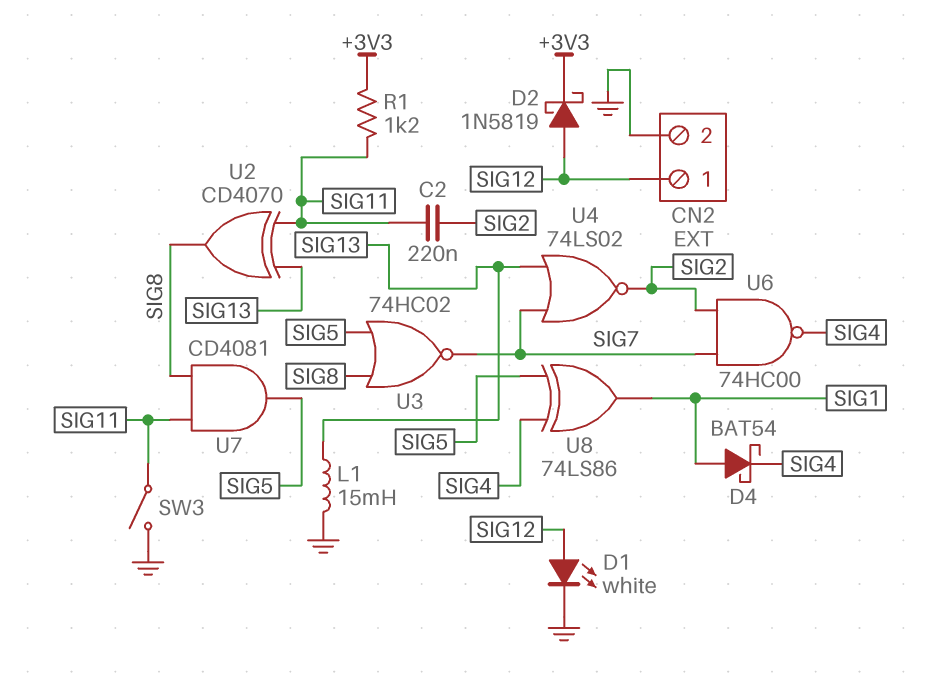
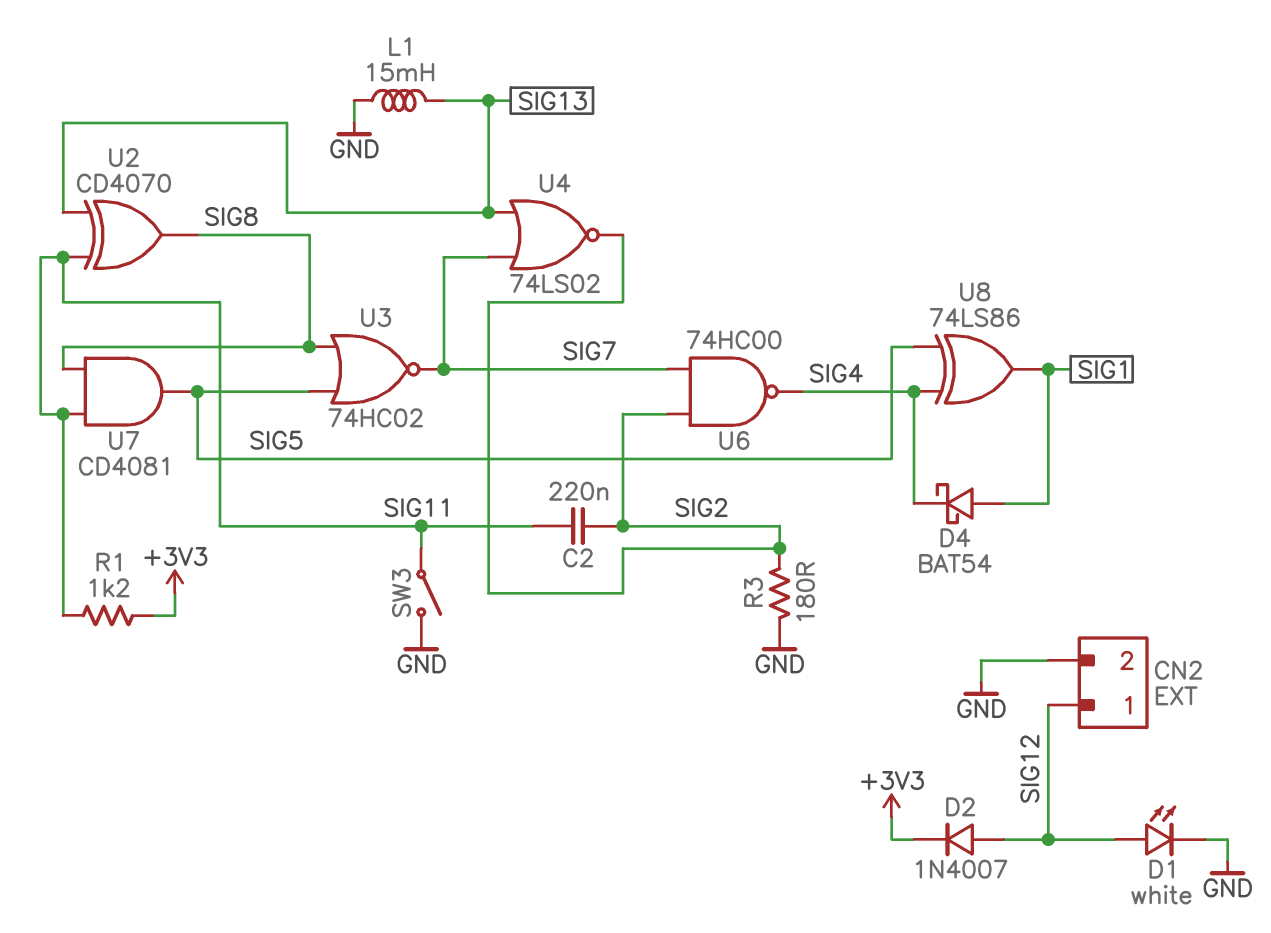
D2: schottky 1N5819 (A SIG12, K +3V3) -> diode 1N4007 (A SIG12, K +3V3)
R3: none -> 180 (GND, SIG2)

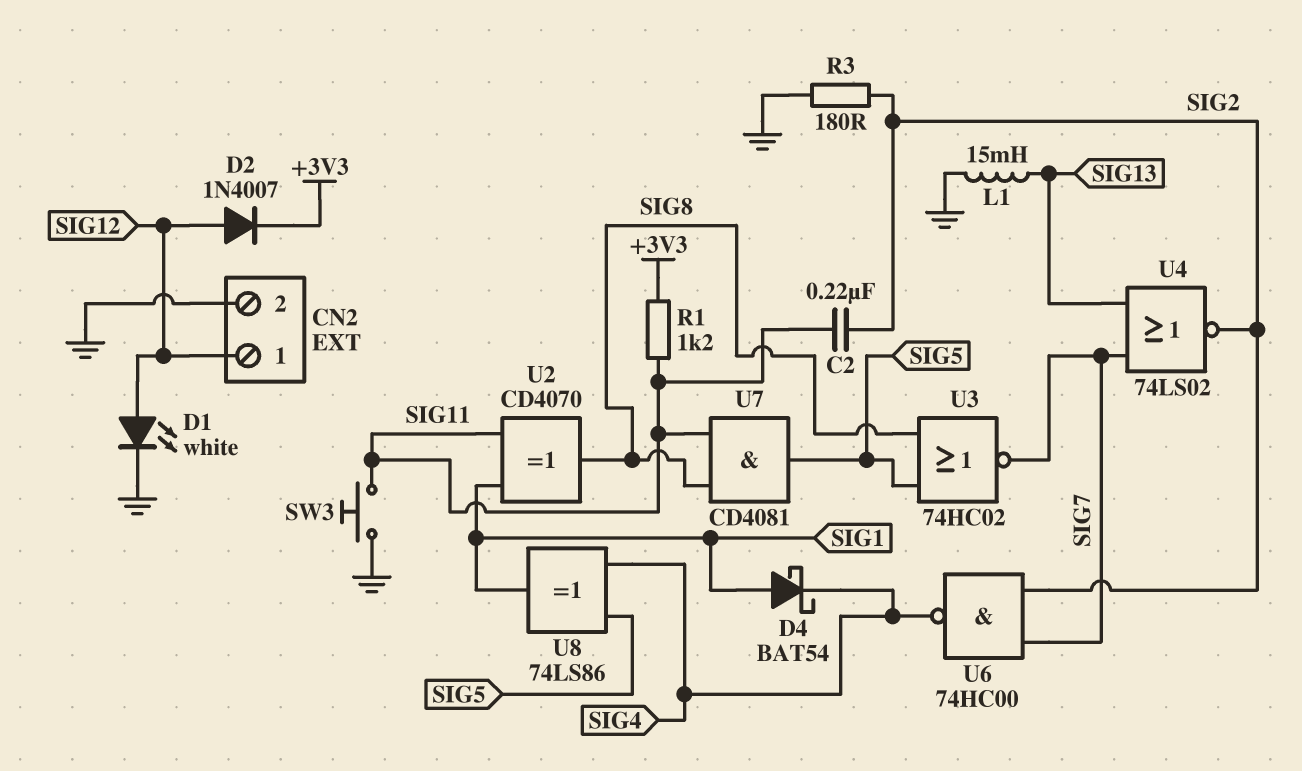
SW3: switch (GND, SIG11) -> button (GND, SIG11)
U2: XOR CD4070 (in SIG11, in SIG13, out SIG8) -> XOR CD4070 (in SIG1, in SIG11, out SIG8)

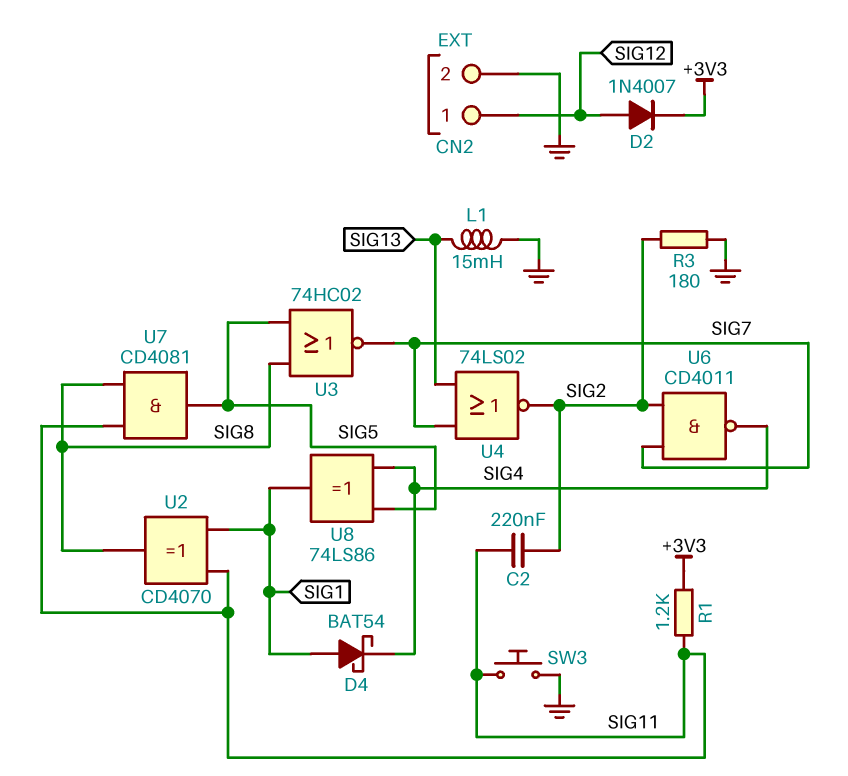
D1: LED white (A SIG12, K GND) -> none
U6: NAND 74HC00 (in SIG2, in SIG7, out SIG4) -> NAND CD4011 (in SIG2, in SIG7, out SIG4)

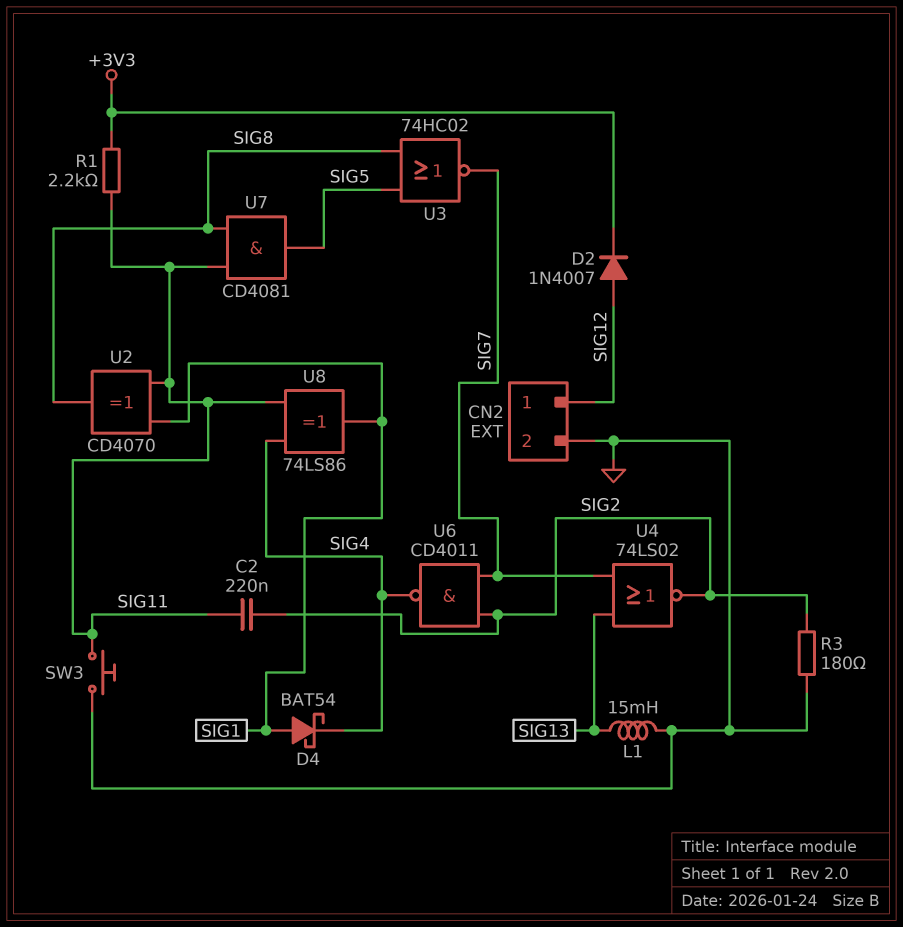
R1: 1.2k (+3V3, SIG11) -> 2.2k (+3V3, SIG11)
U8: XOR 74LS86 (in SIG4, in SIG5, out SIG1) -> XOR 74LS86 (in SIG4, in SIG11, out SIG1)

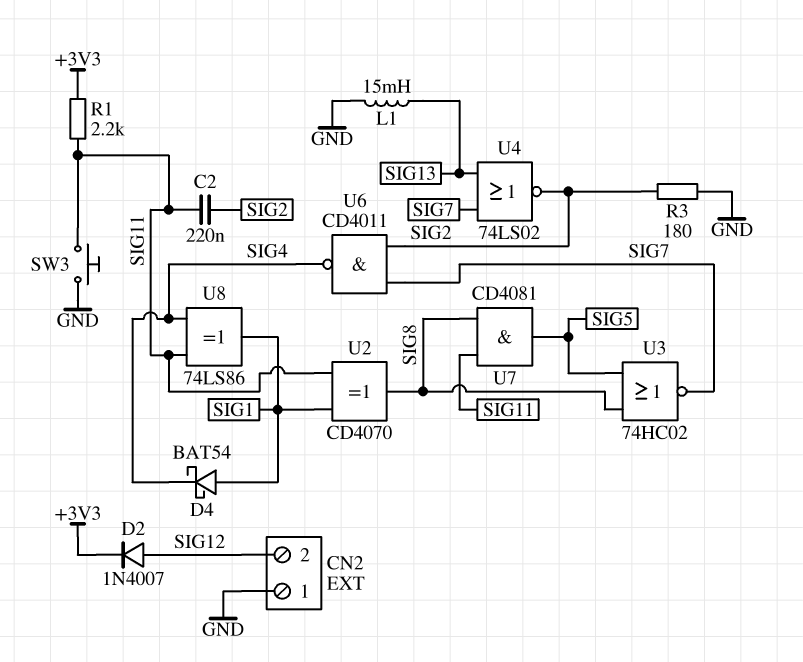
CN2 pin 1: SIG12 -> GND
CN2 pin 2: GND -> SIG12

